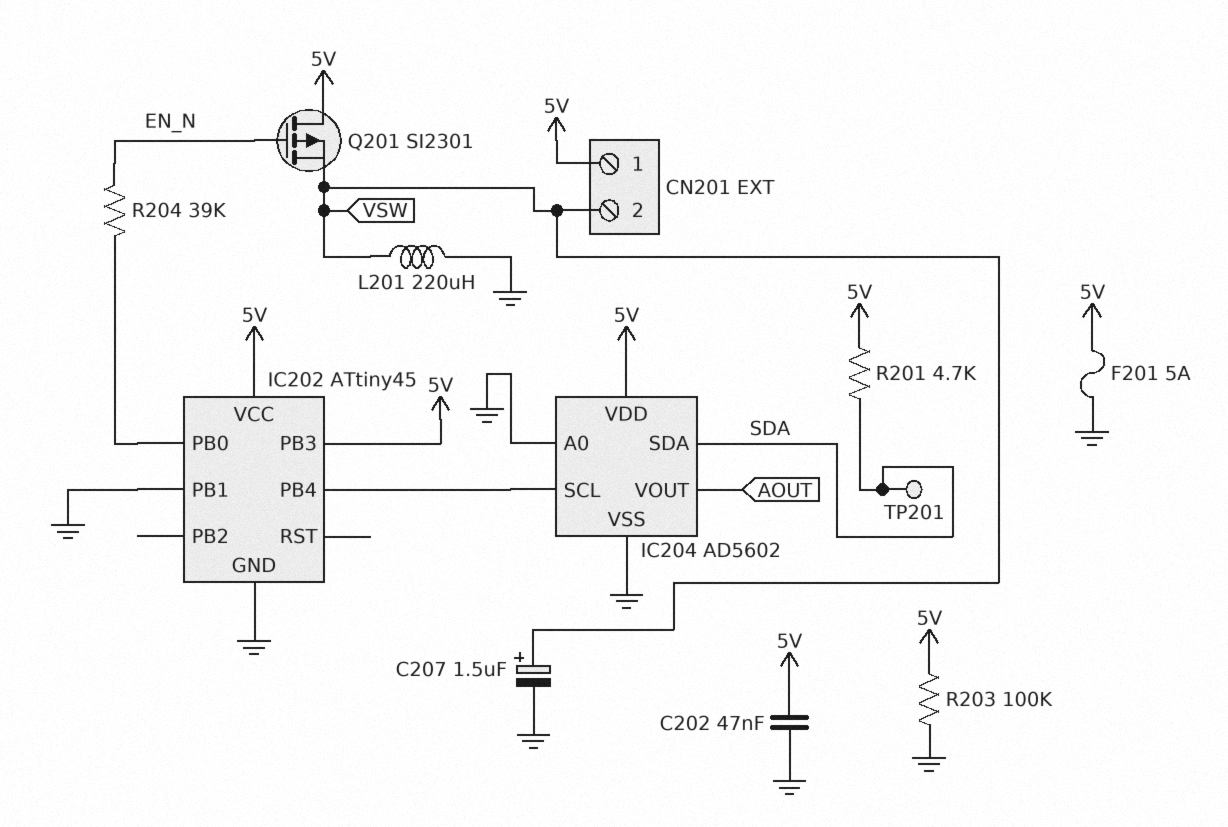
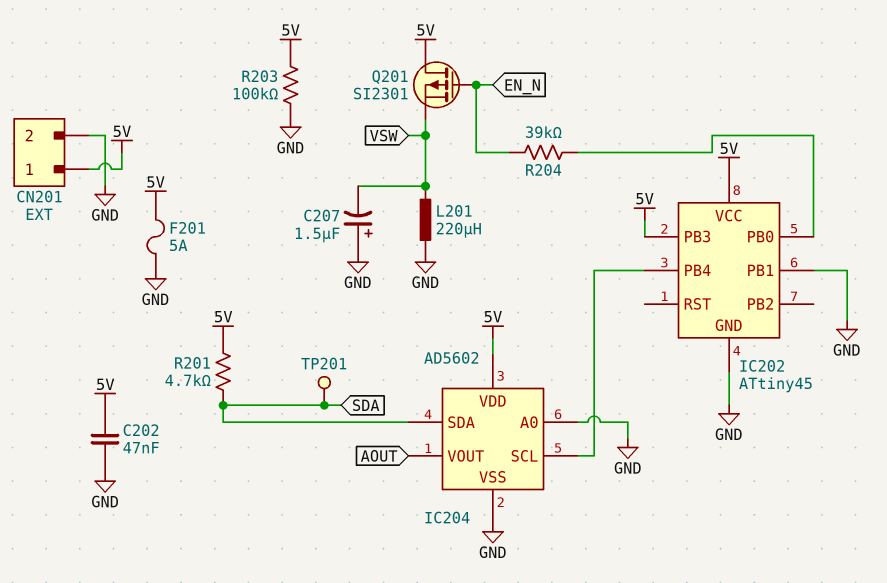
C207: 1.5uF (plus VSW, minus GND) -> 1.5uF (plus GND, minus VSW)
CN201 pin 2: VSW -> GND

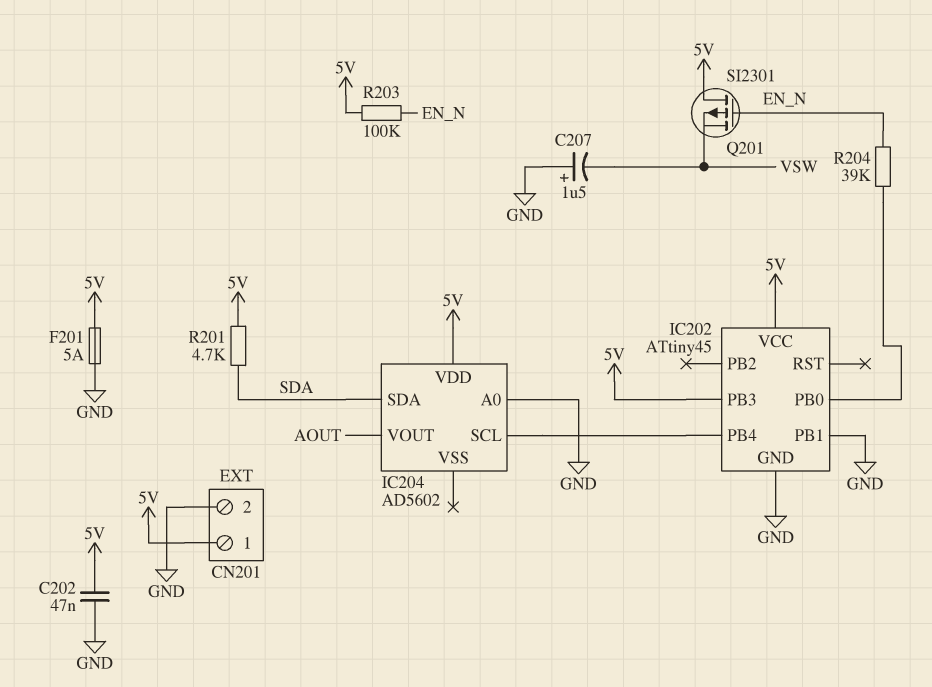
IC204 pin VSS: GND -> none
L201: 220uH (GND, VSW) -> none
R203: 100k (5V, GND) -> 100k (5V, EN_N)
TP201: test point (SDA) -> none

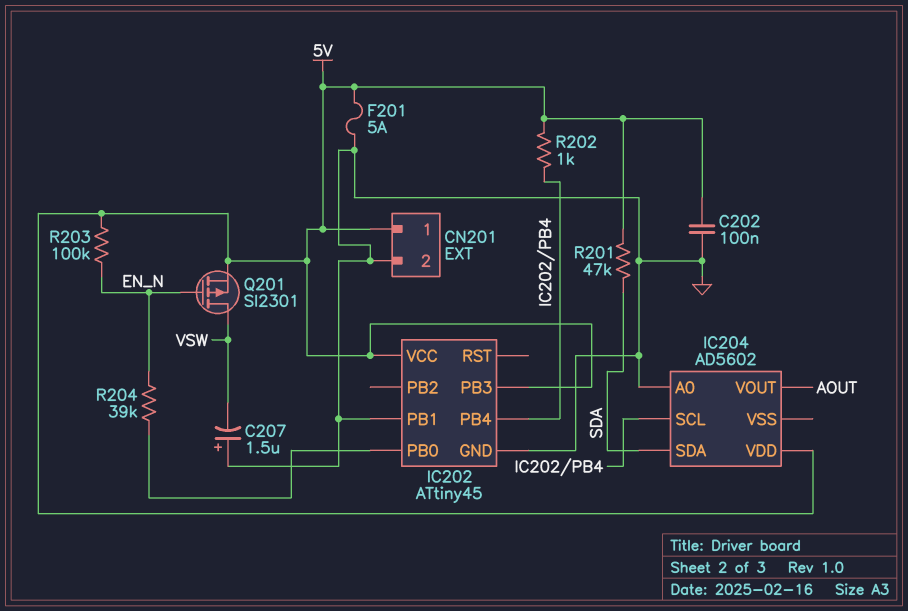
C202: 47nF (5V, GND) -> 100nF (5V, GND)
Q201: PMOS SI2301 (G EN_N, D 5V, S VSW) -> PMOS SI2301 (G EN_N, D VSW, S 5V)
R201: 4.7k (5V, SDA) -> 47k (5V, SDA)
R202: none -> 1k (5V, IC202/PB4)

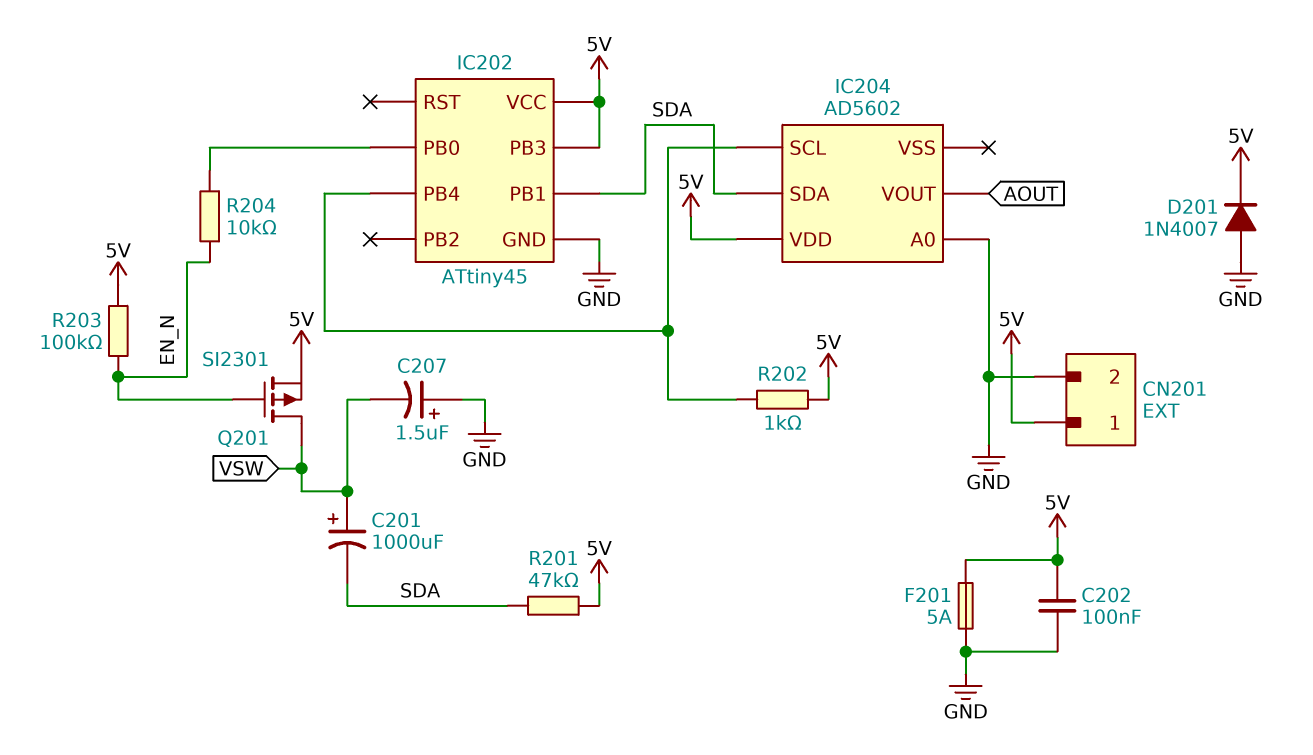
C201: none -> 1000uF (plus VSW, minus SDA)
D201: none -> diode 1N4007 (A GND, K 5V)
IC202 pin PB1: GND -> SDA
R204: 39k (EN_N, IC202/PB0) -> 10k (EN_N, IC202/PB0)

